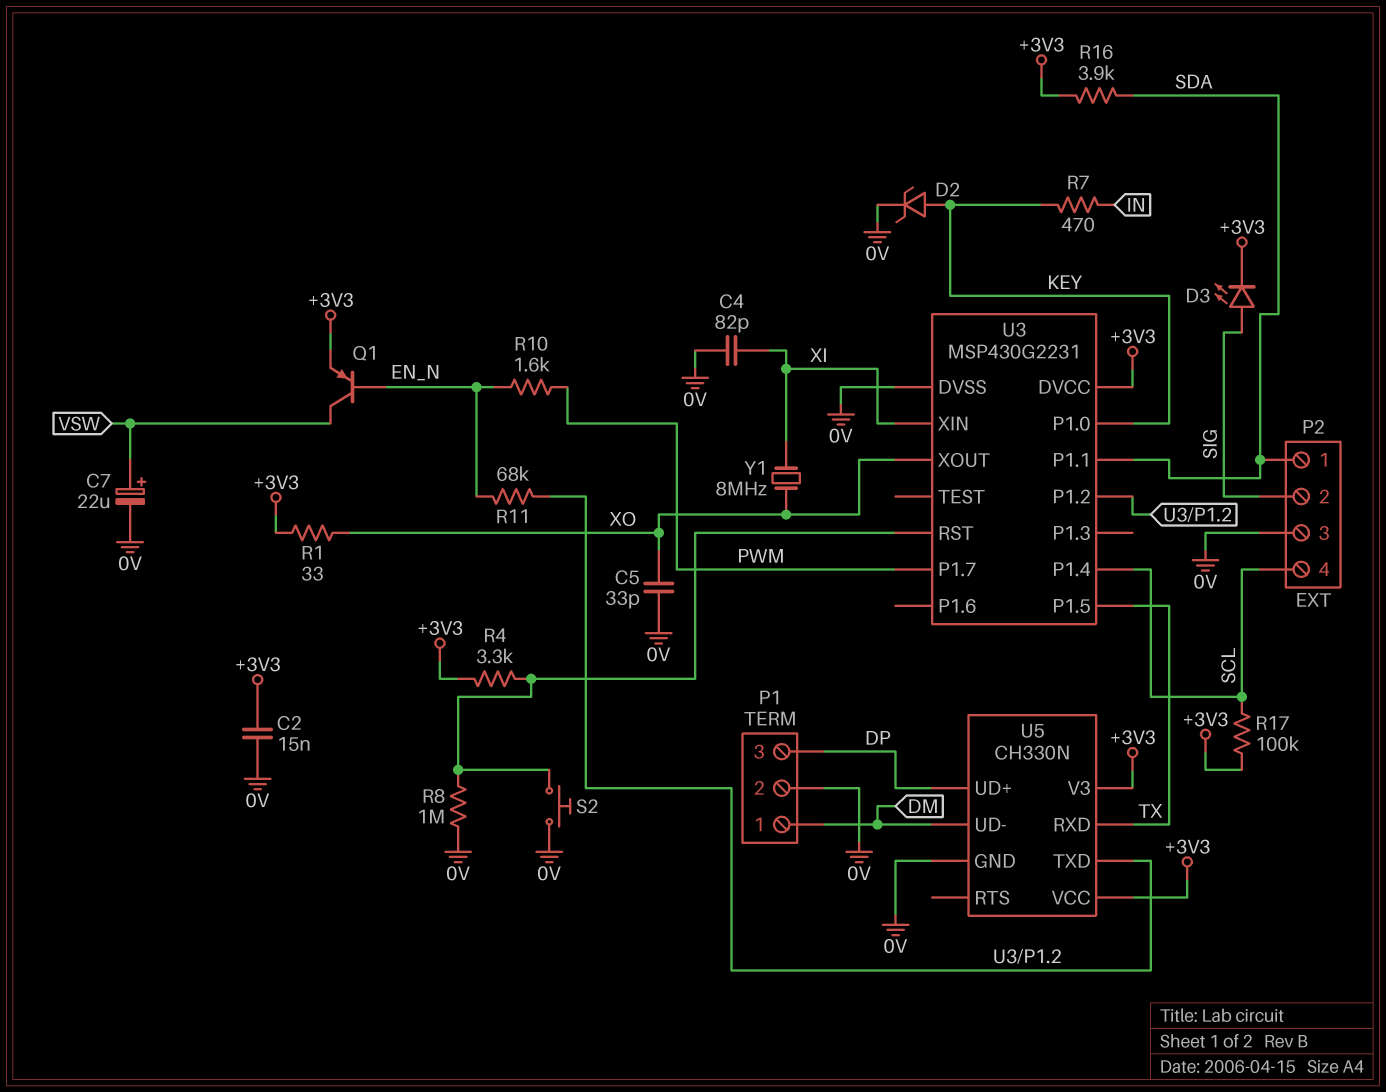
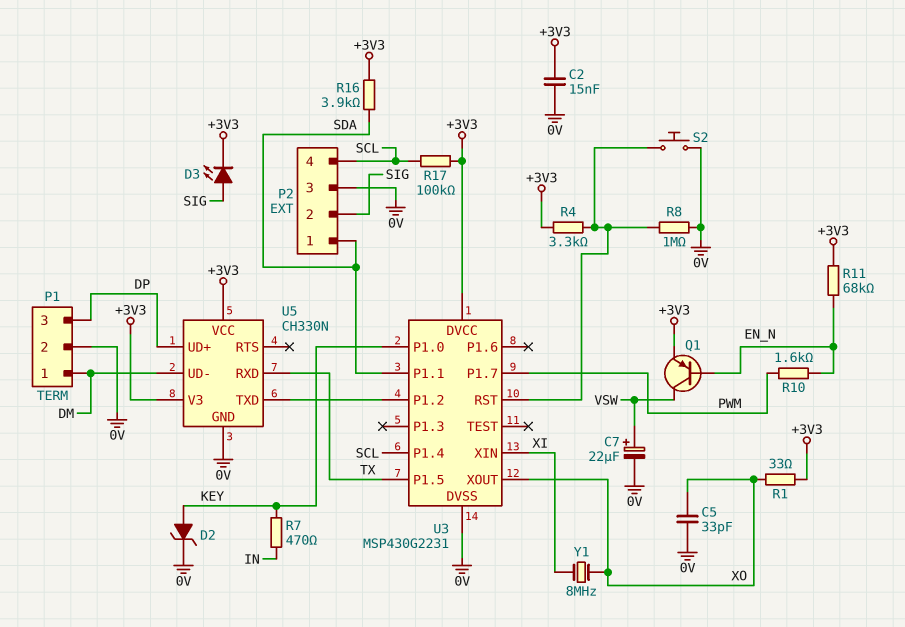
C4: 82pF (0V, XI) -> none
R11: 68k (EN_N, U3/P1.2) -> 68k (+3V3, EN_N)

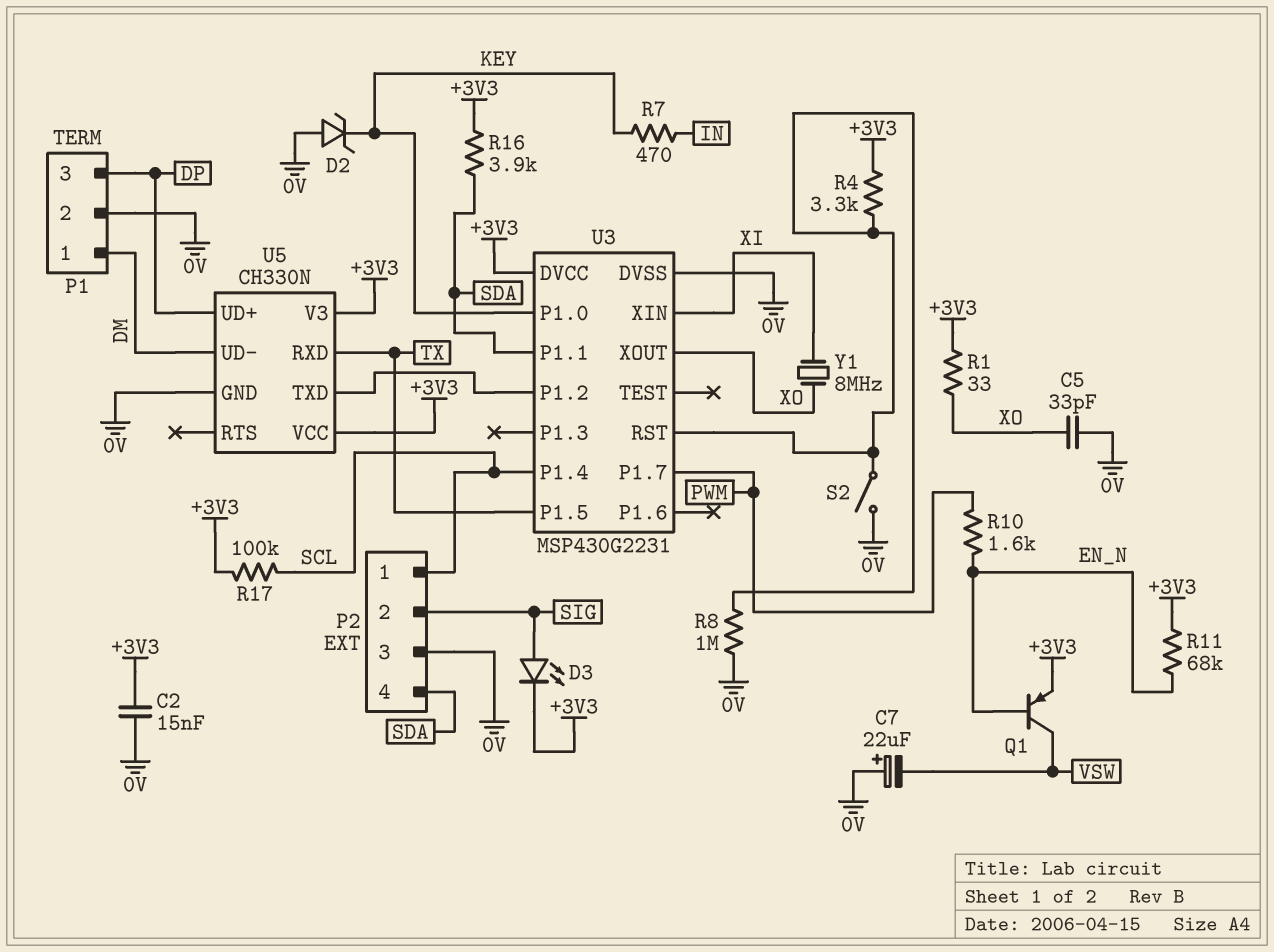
C7: 22uF (plus VSW, minus 0V) -> 22uF (plus 0V, minus VSW)
D2: zener (A KEY, K 0V) -> zener (A 0V, K KEY)
P2 pin 1: SDA -> SCL
P2 pin 4: SCL -> SDA
S2: button (0V, U3/RST) -> switch (0V, U3/RST)

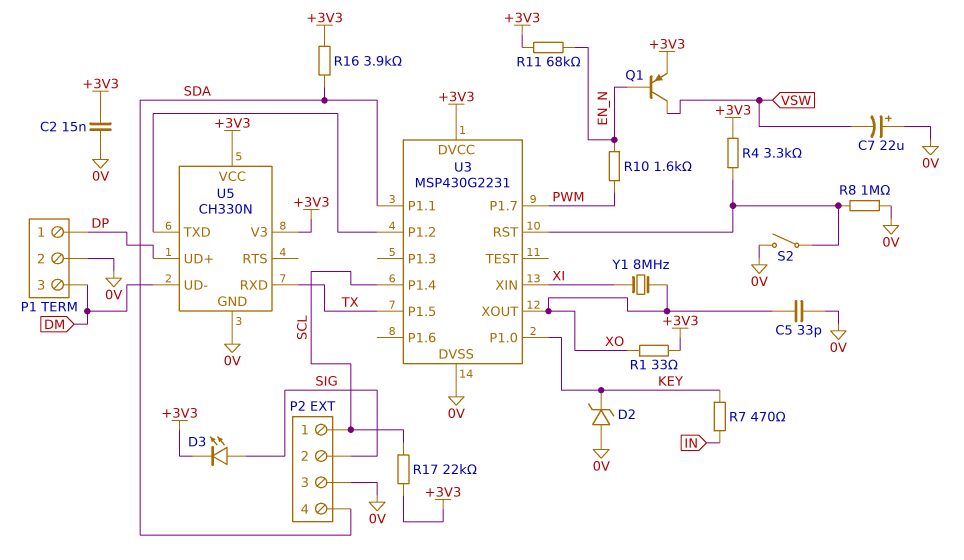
P1 pin 1: DM -> DP
P1 pin 3: DP -> DM
R17: 100k (+3V3, SCL) -> 22k (+3V3, SCL)

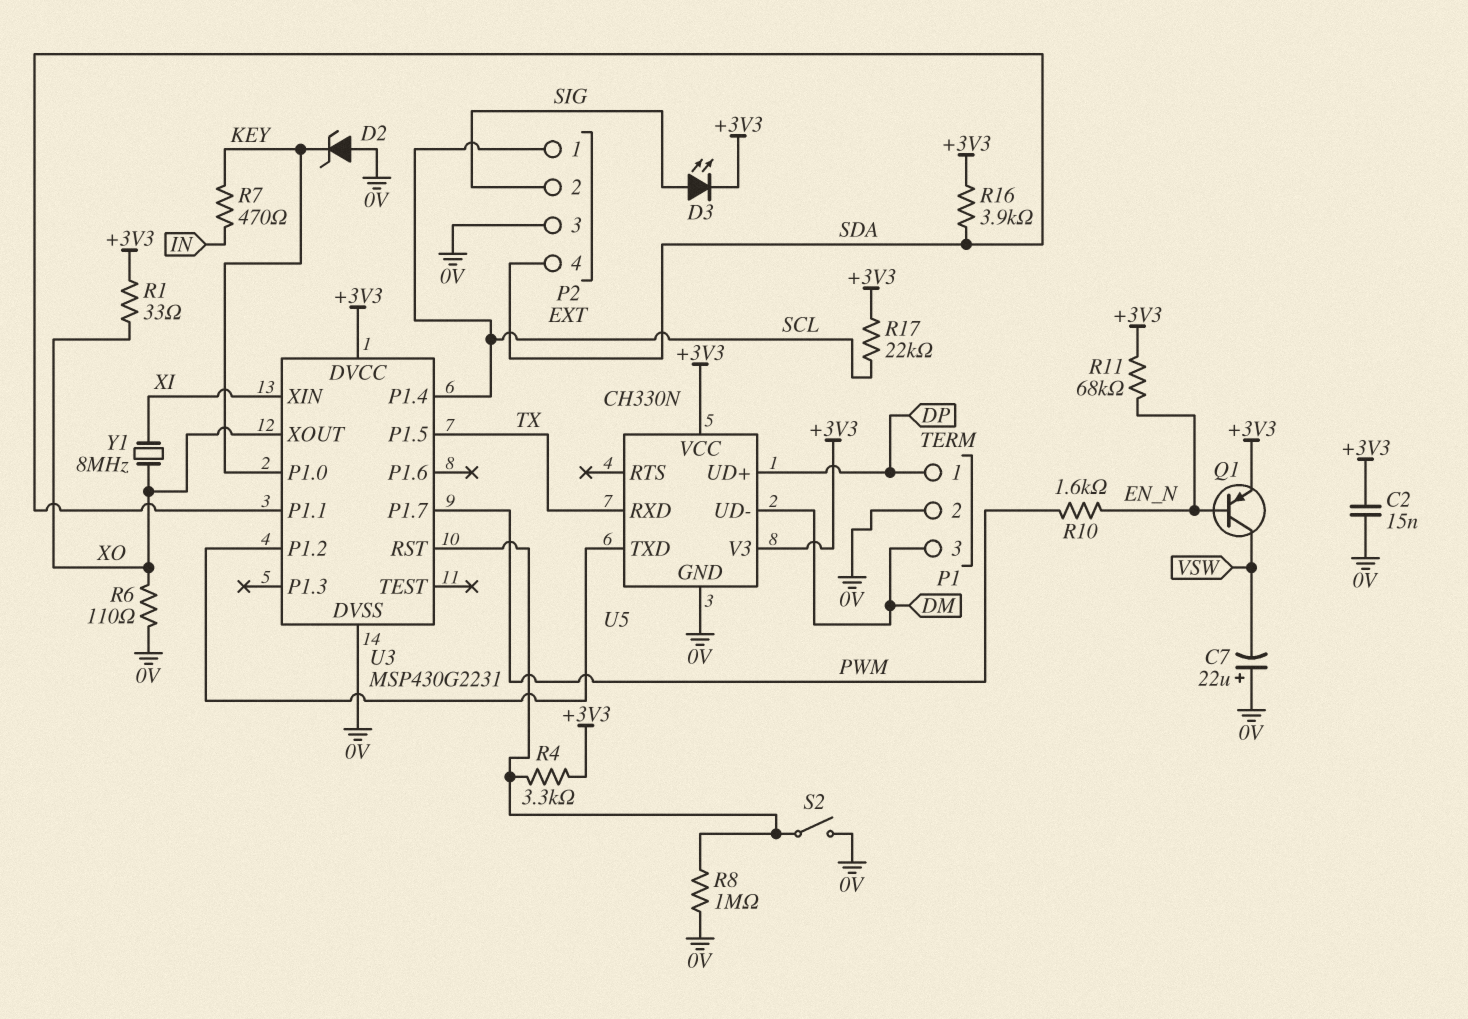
C5: 33pF (0V, XO) -> none
R6: none -> 110 (0V, XO)

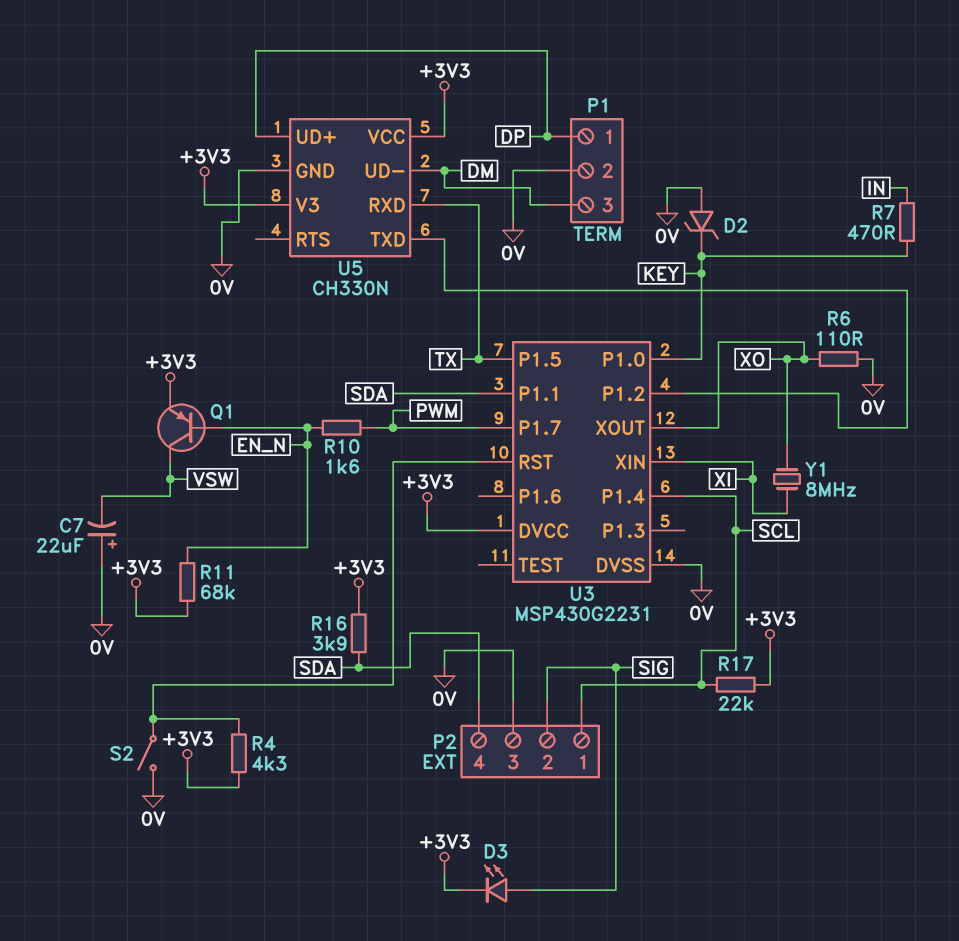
C2: 15nF (+3V3, 0V) -> none
R1: 33 (+3V3, XO) -> none
R4: 3.3k (+3V3, U3/RST) -> 4.3k (+3V3, U3/RST)
R8: 1M (0V, U3/RST) -> none

